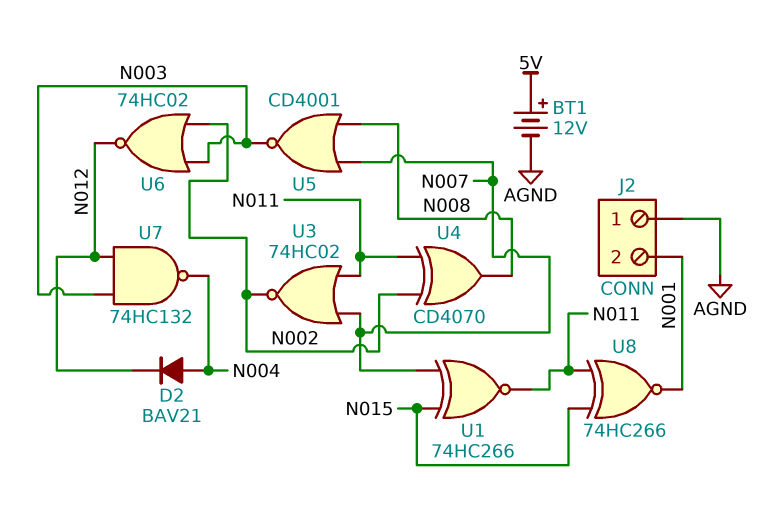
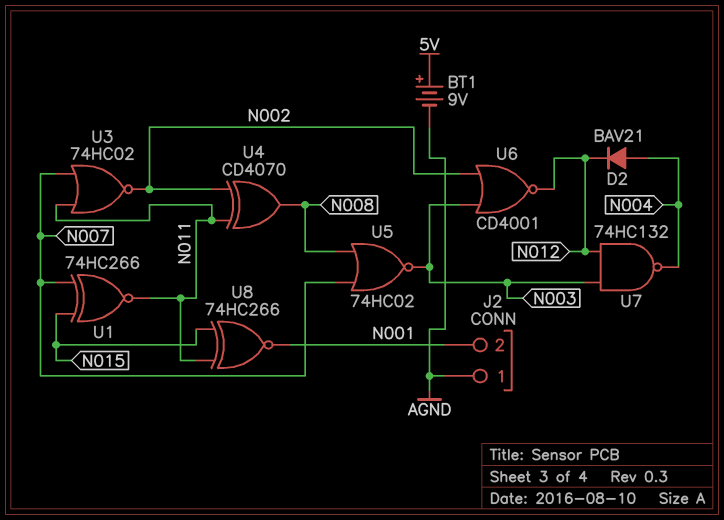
BT1: 12V (plus 5V, minus AGND) -> 9V (plus 5V, minus AGND)
U5: NOR CD4001 (in N007, in N008, out N003) -> NOR 74HC02 (in N007, in N008, out N003)
U6: NOR 74HC02 (in N002, in N003, out N012) -> NOR CD4001 (in N002, in N003, out N012)

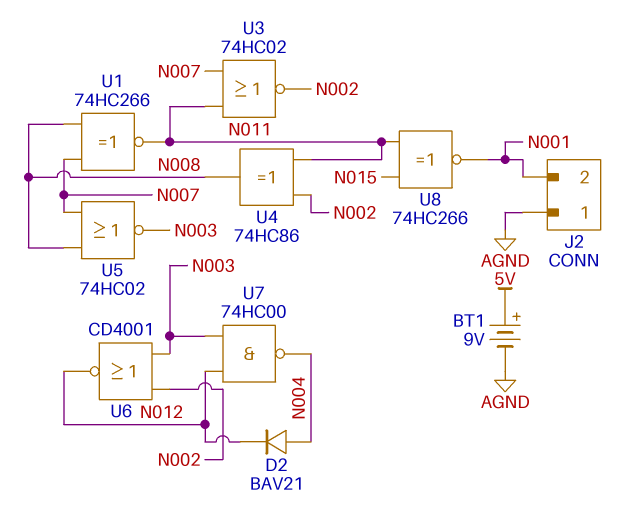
U1: XNOR 74HC266 (in N007, in N015, out N011) -> XNOR 74HC266 (in N007, in N008, out N011)
U4: XOR CD4070 (in N002, in N011, out N008) -> XOR 74HC86 (in N002, in N011, out N008)
U7: NAND 74HC132 (in N003, in N012, out N004) -> NAND 74HC00 (in N003, in N012, out N004)

